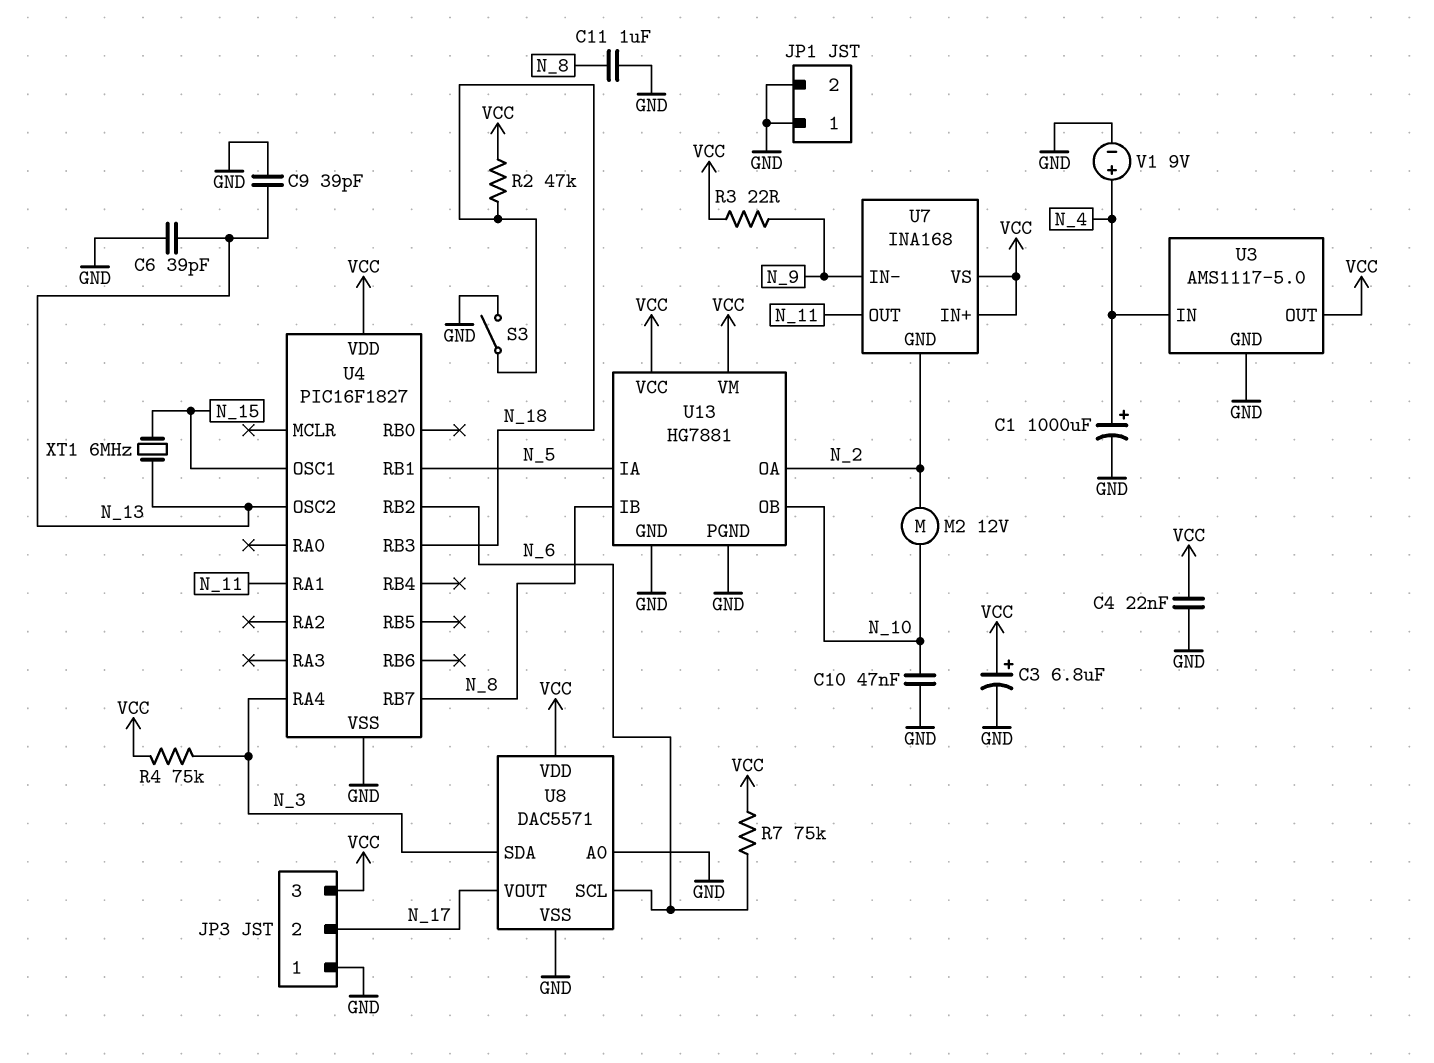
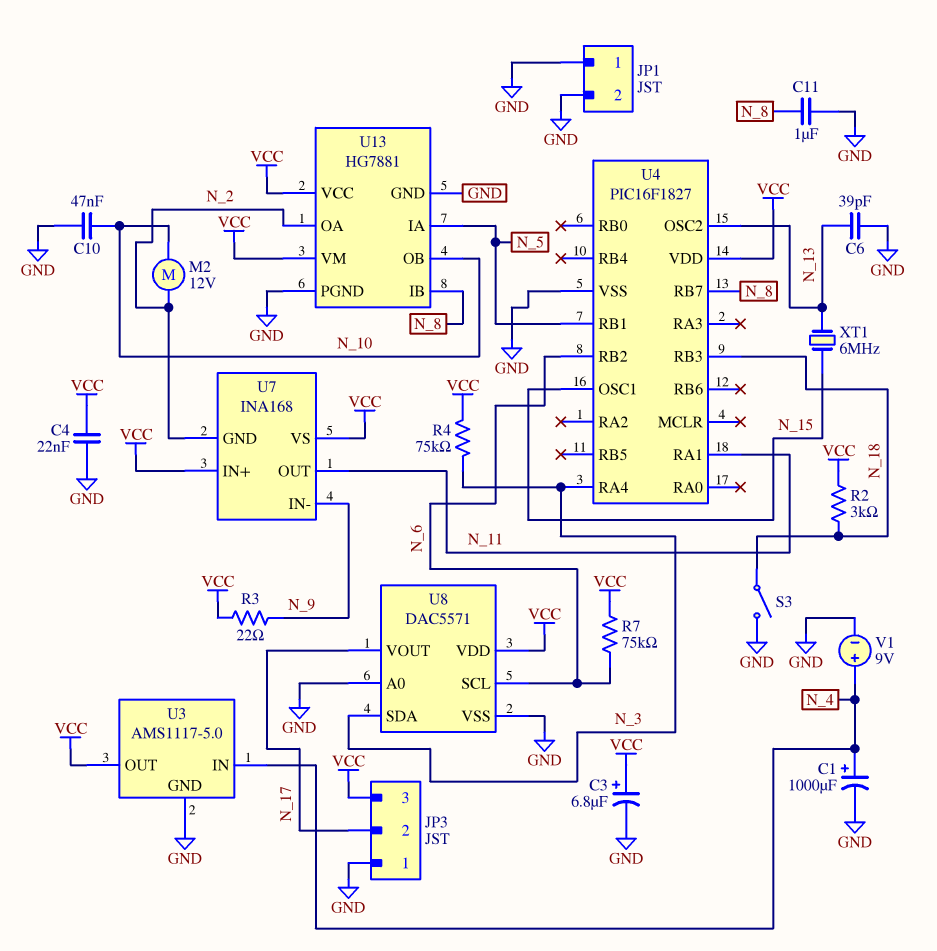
C9: 39pF (GND, N_13) -> none
R2: 47k (N_18, VCC) -> 3k (N_18, VCC)

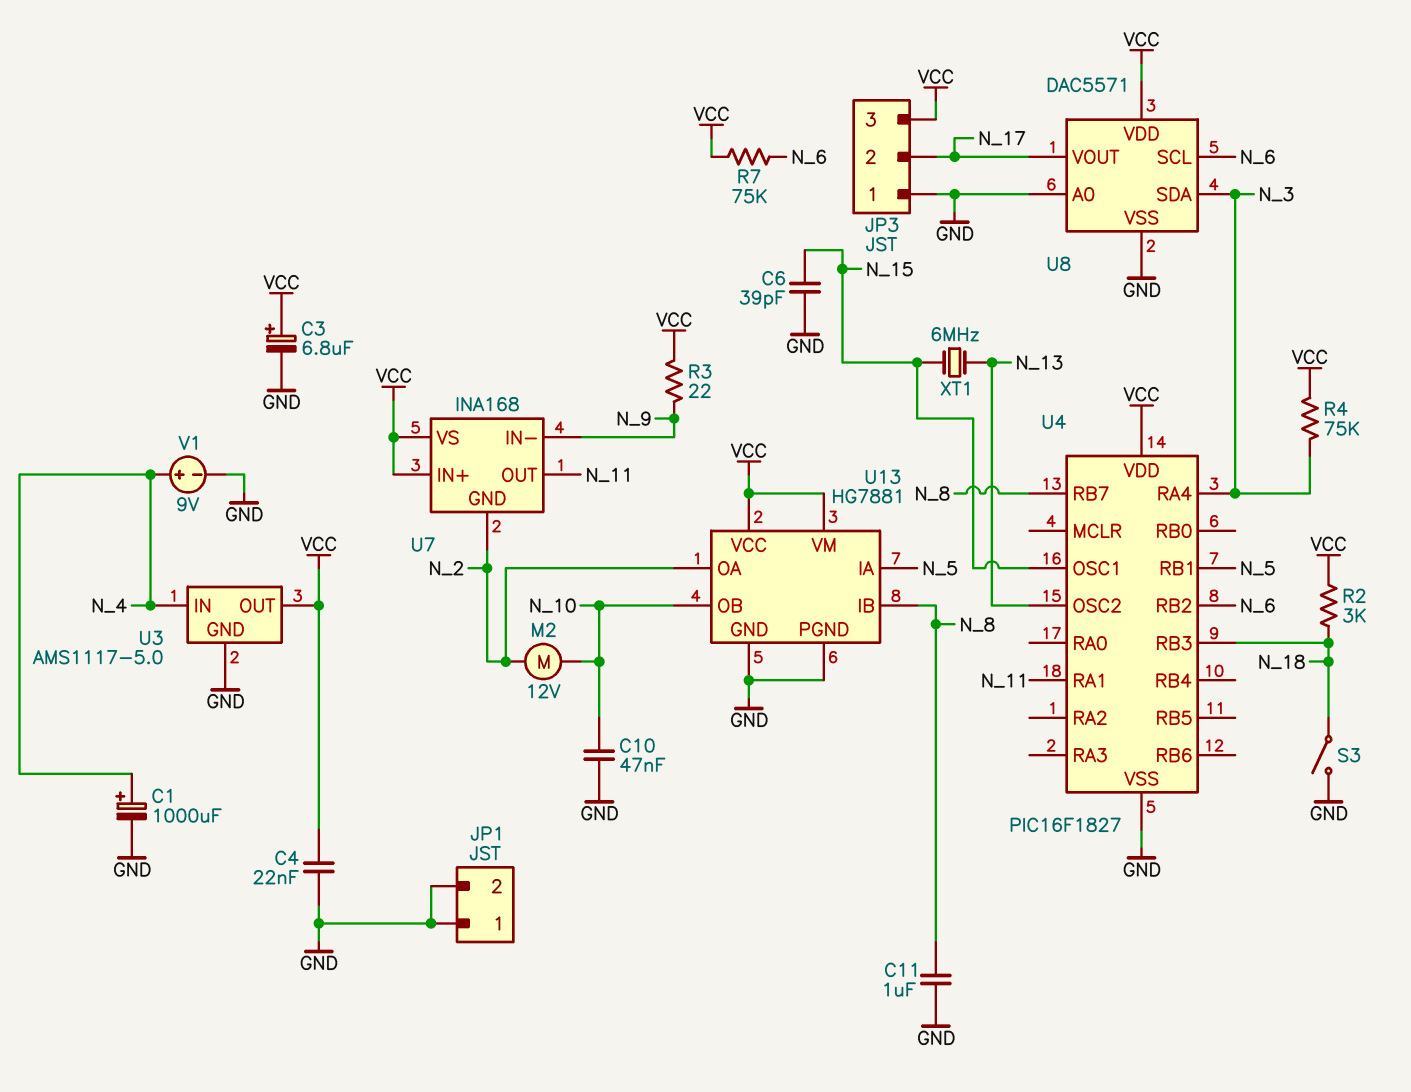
C6: 39pF (GND, N_13) -> 39pF (GND, N_15)

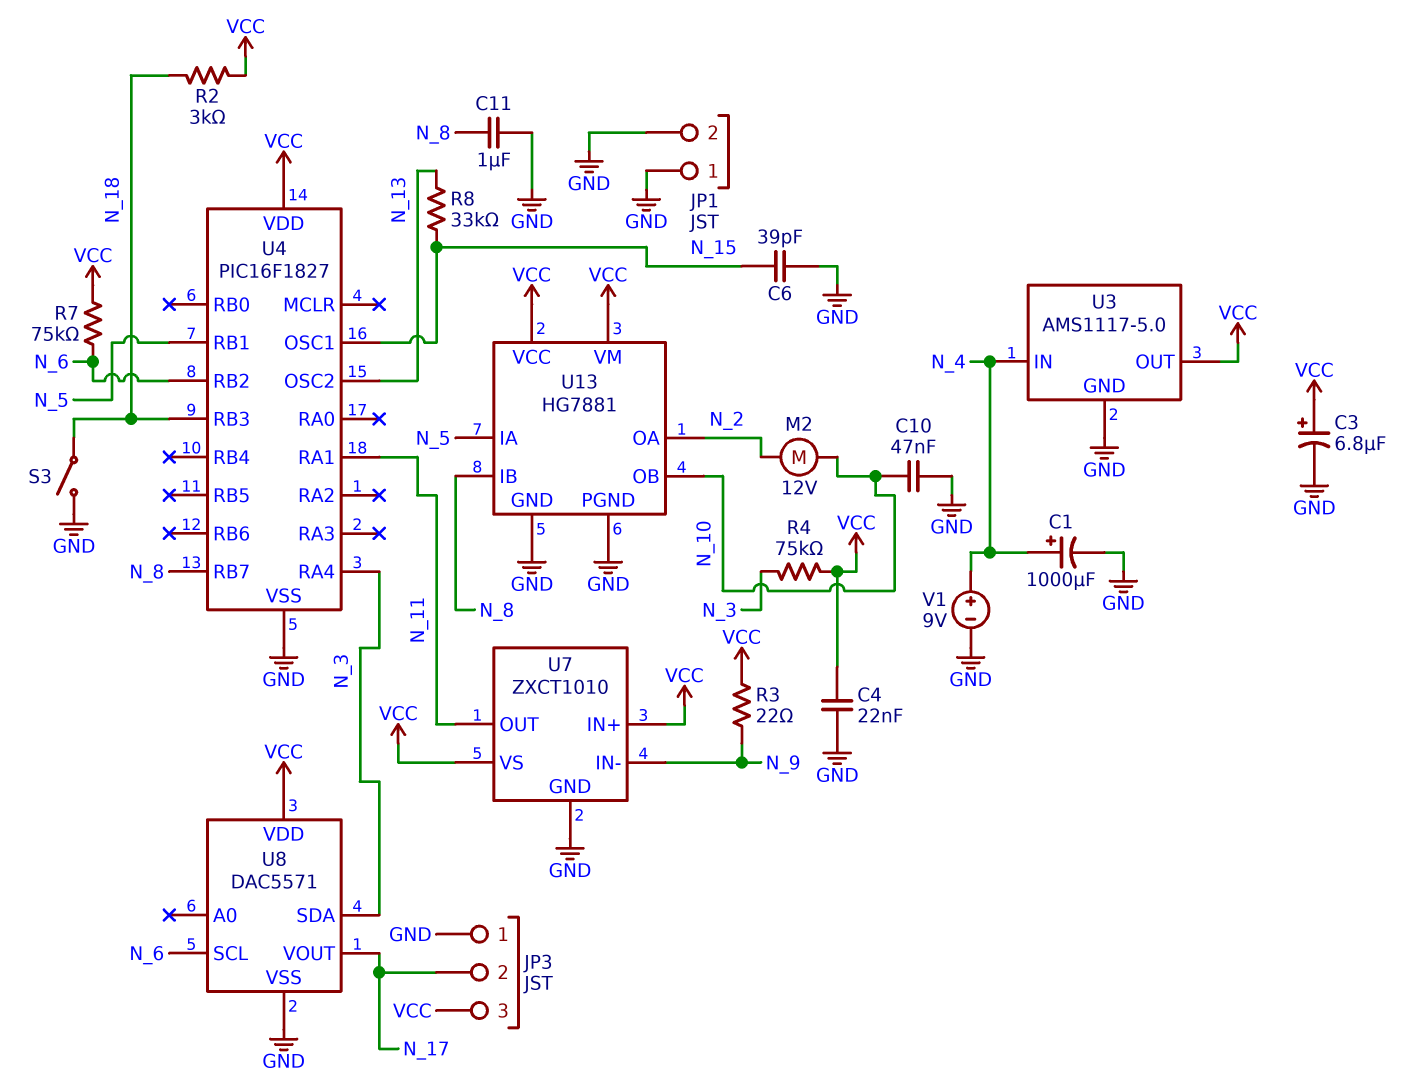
R8: none -> 33k (N_13, N_15)
U7: INA168 -> ZXCT1010
U7 pin GND: N_2 -> GND
U8 pin A0: GND -> none
XT1: 6MHz (N_13, N_15) -> none

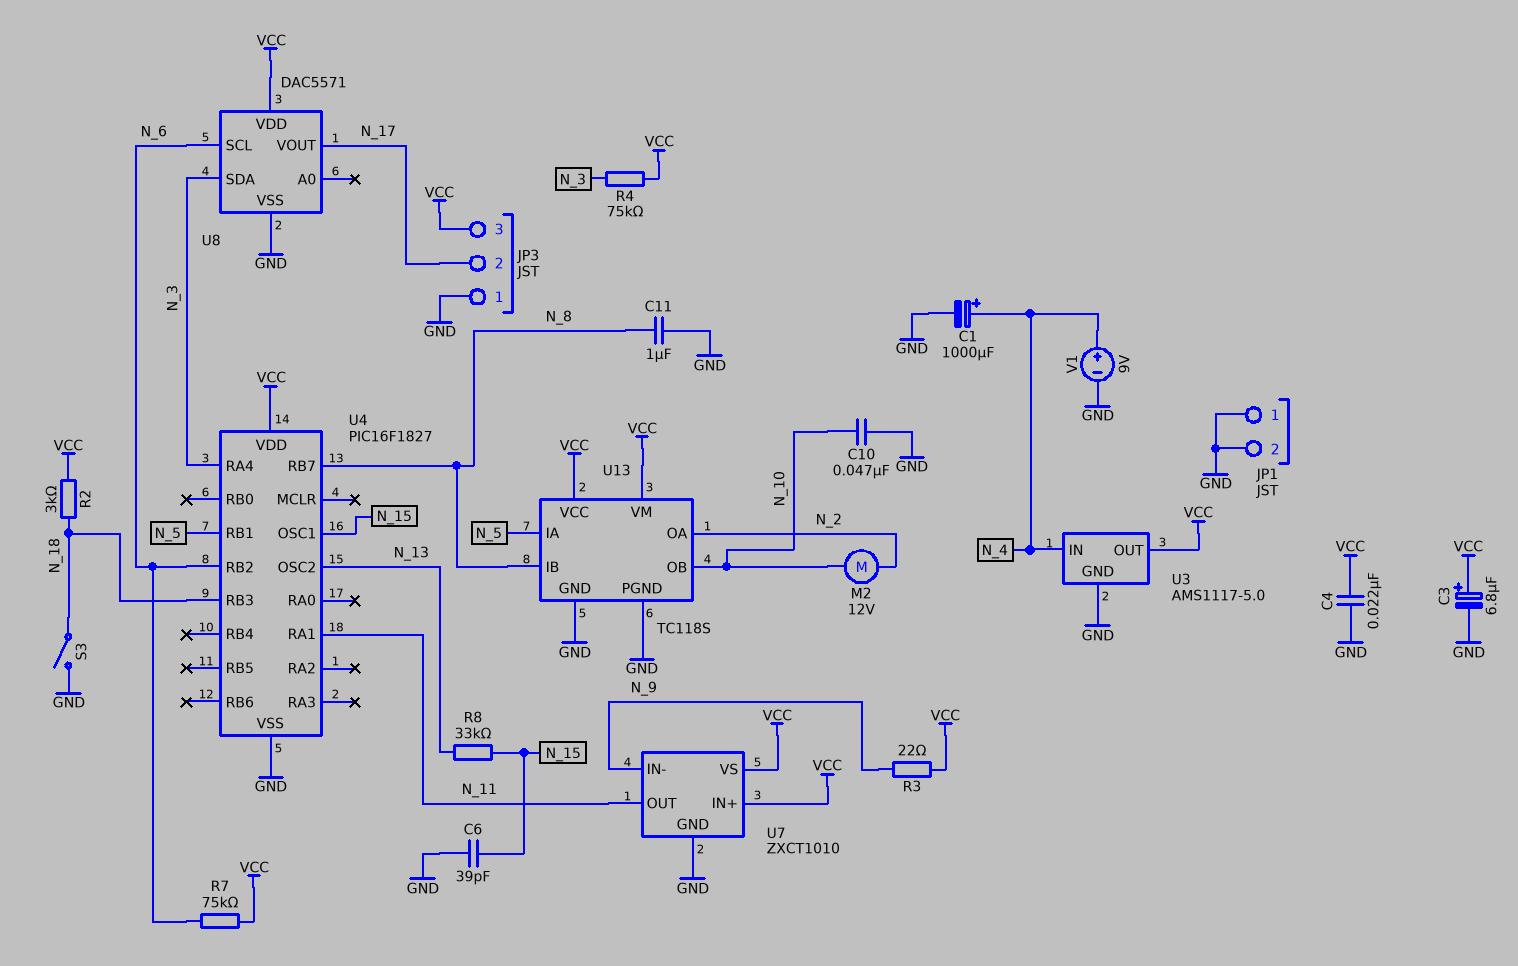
U13: HG7881 -> TC118S

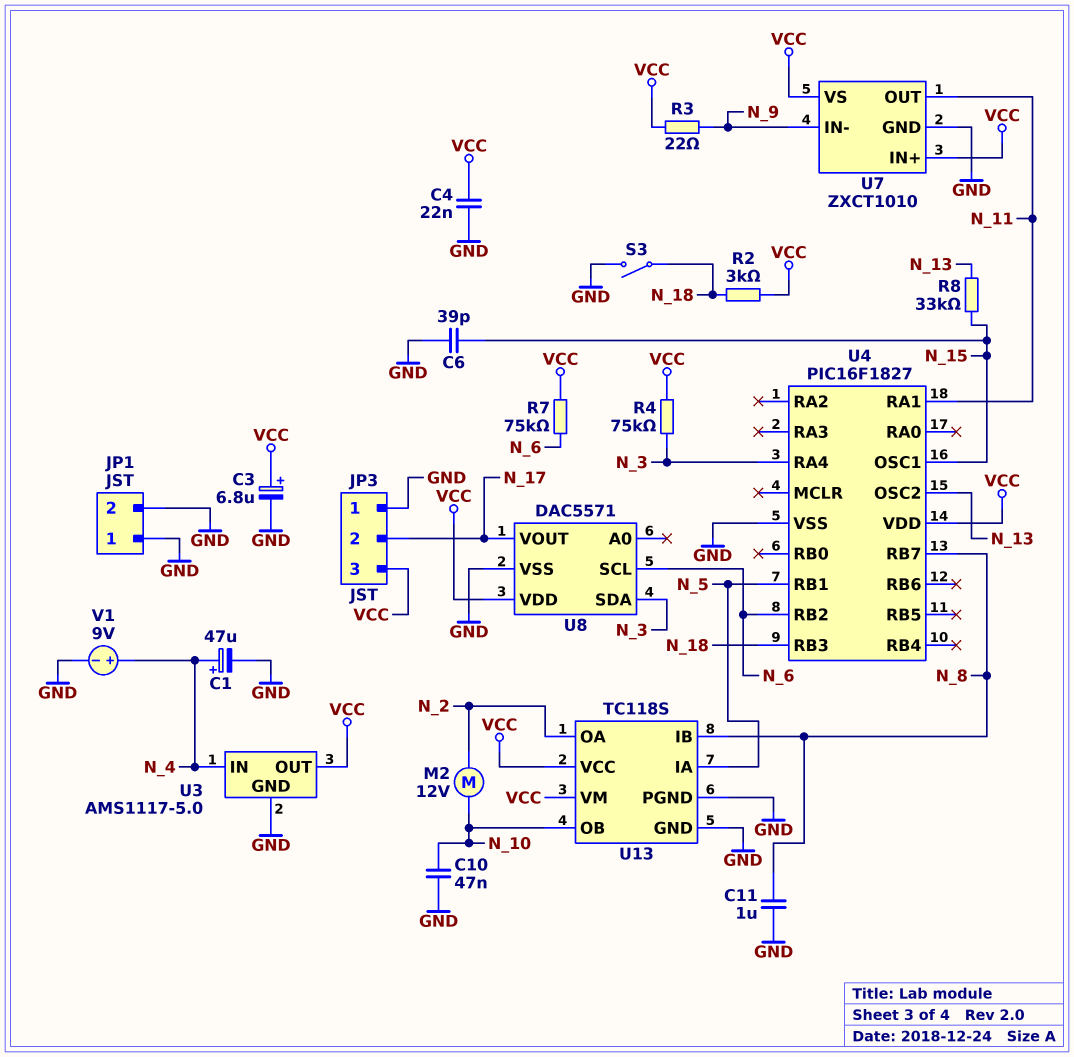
C1: 1000uF (plus N_4, minus GND) -> 47uF (plus N_4, minus GND)

